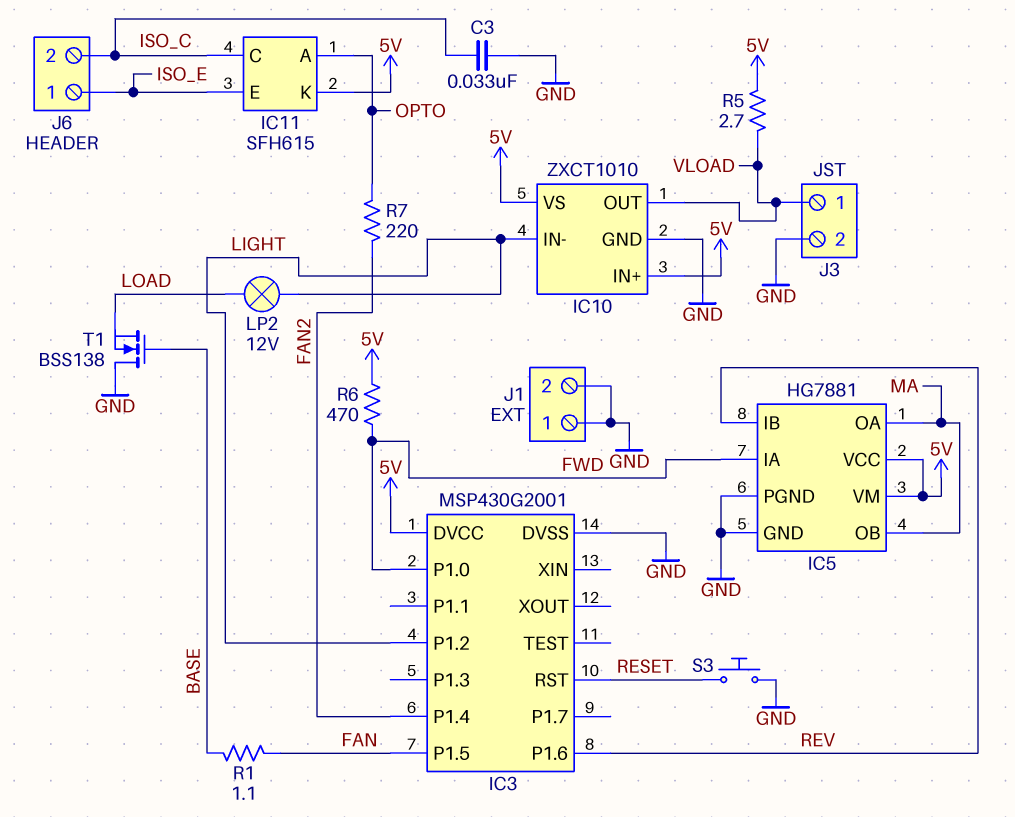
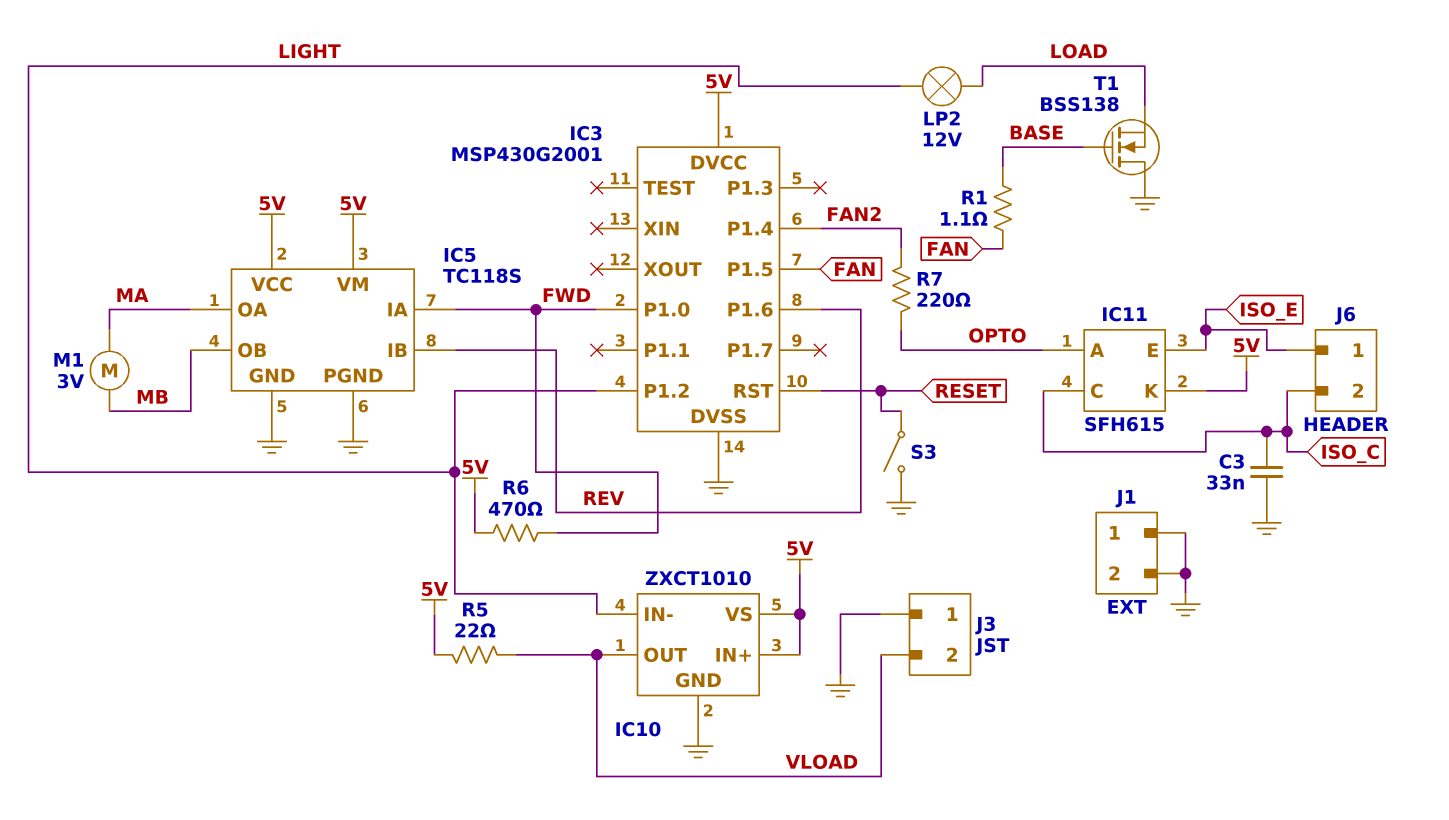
IC5: HG7881 -> TC118S
IC5 pin OB: MA -> MB
J3 pin 1: VLOAD -> GND
J3 pin 2: GND -> VLOAD
M1: none -> motor 3V (MA, MB)
R5: 2.7 (5V, VLOAD) -> 22 (5V, VLOAD)
S3: button (GND, RESET) -> switch (GND, RESET)

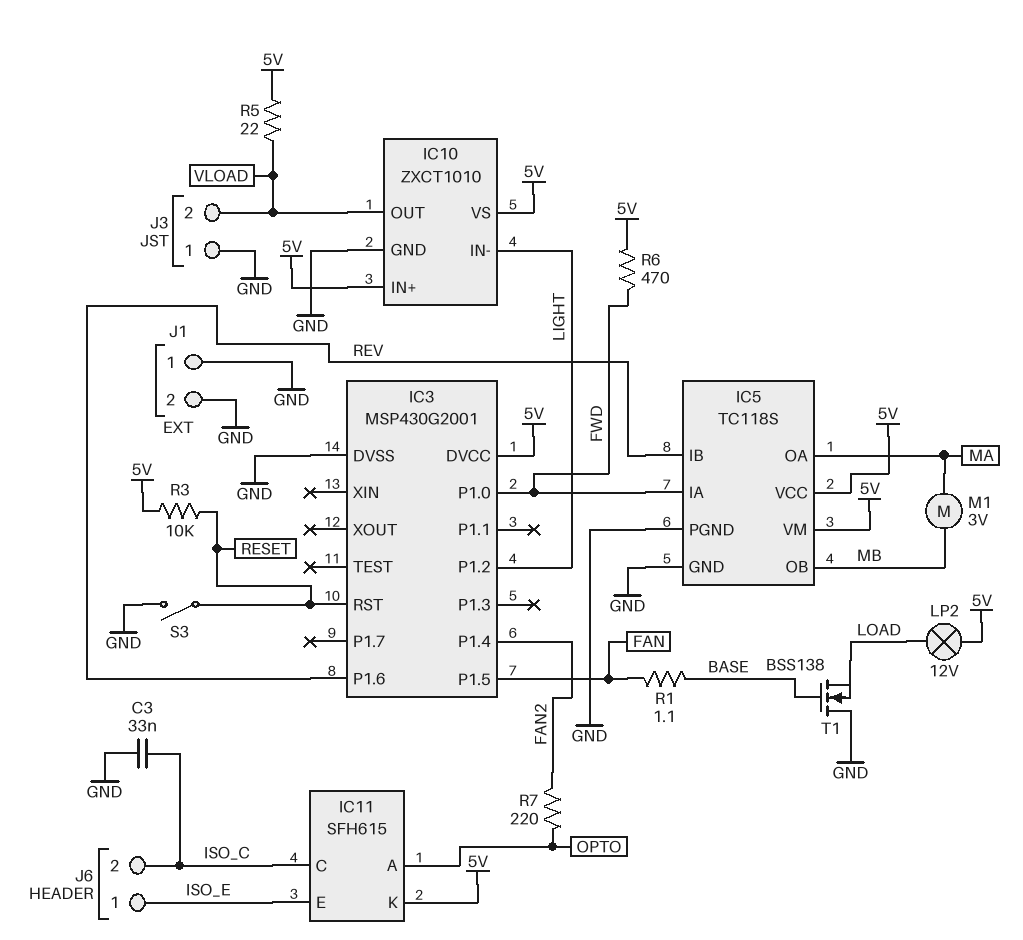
LP2: lamp 12V (LIGHT, LOAD) -> lamp 12V (5V, LOAD)
R3: none -> 10k (5V, RESET)

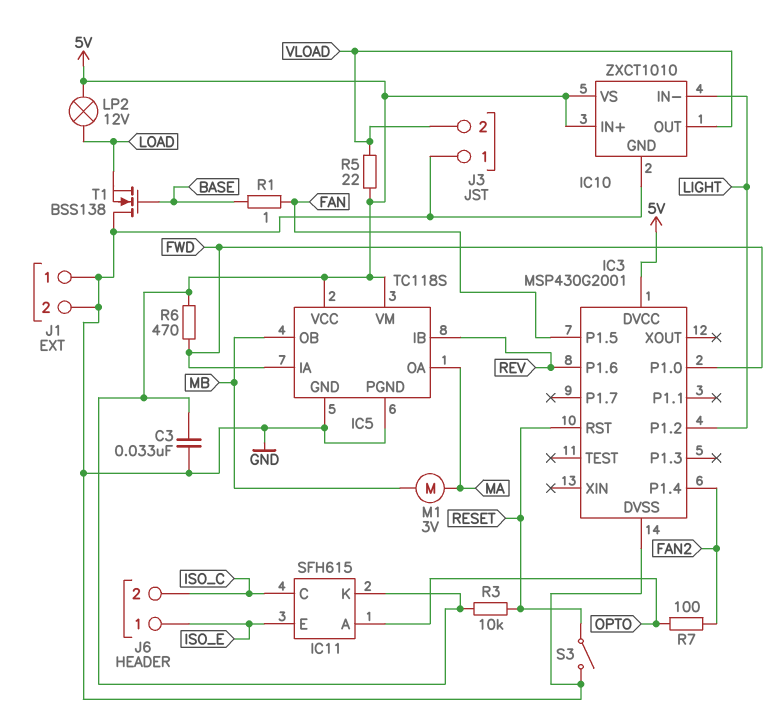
C3: 33nF (GND, ISO_C) -> 33nF (5V, GND)
R1: 1.1 (BASE, FAN) -> 1 (BASE, FAN)
R7: 220 (FAN2, OPTO) -> 100 (FAN2, OPTO)

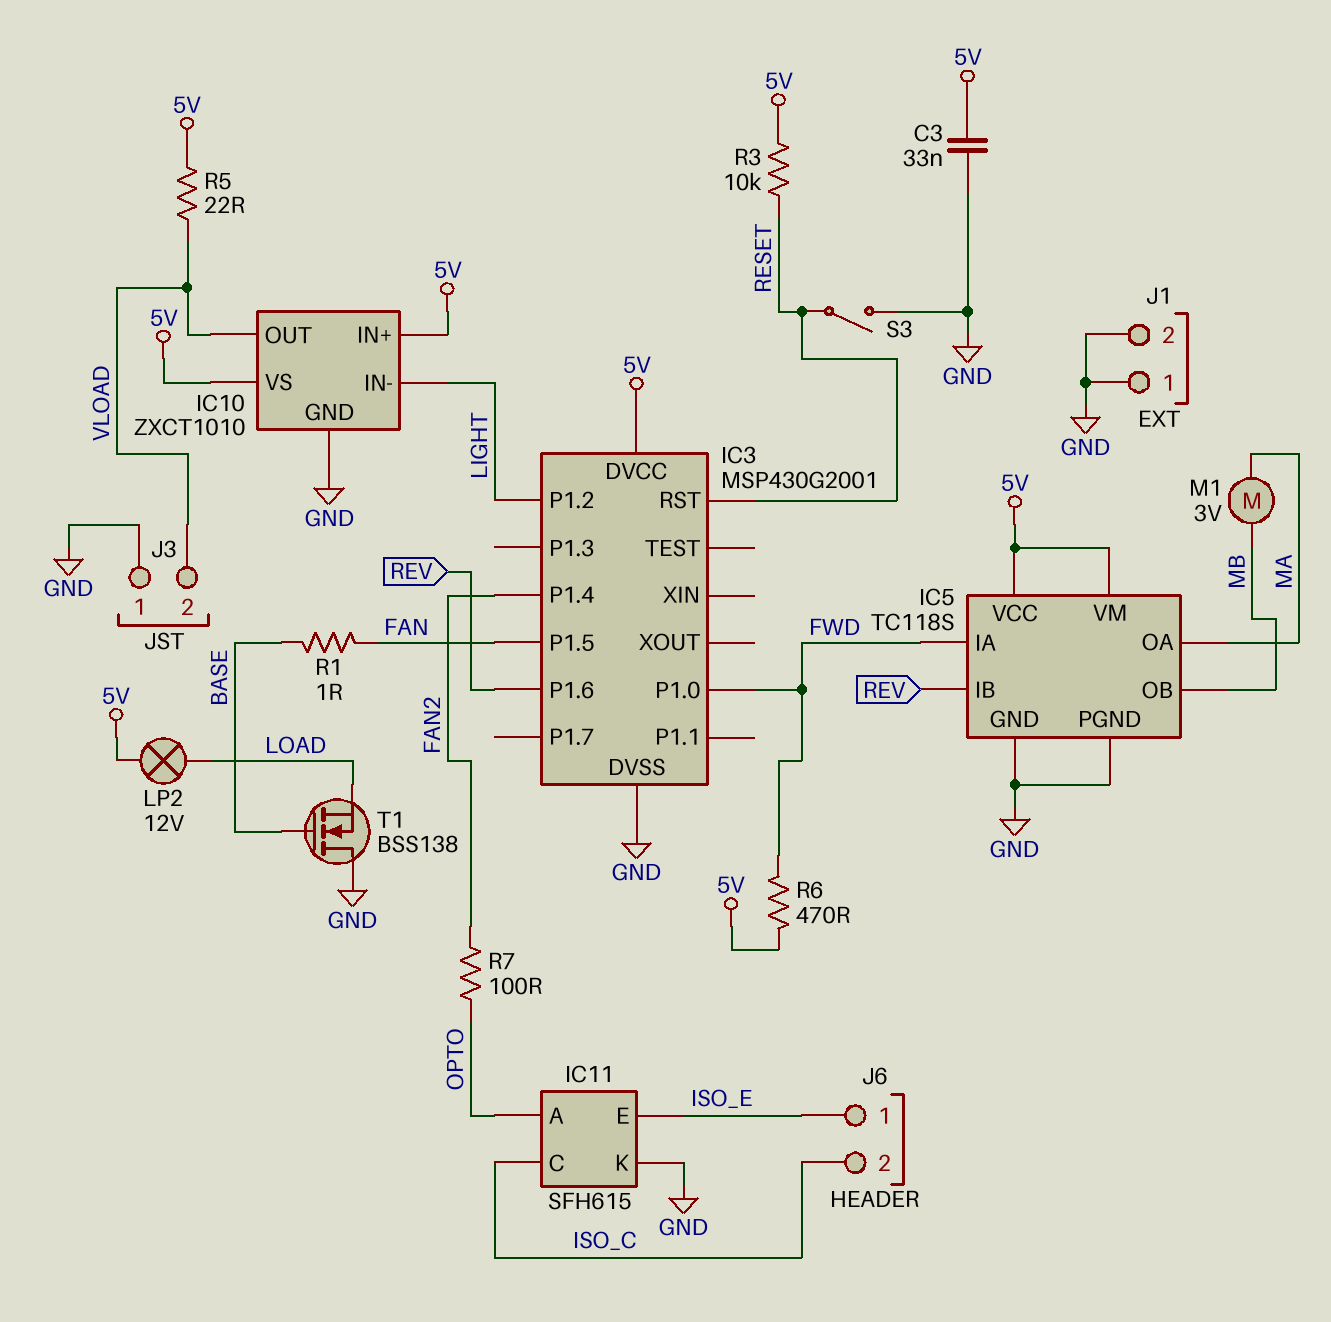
IC11 pin K: 5V -> GND

